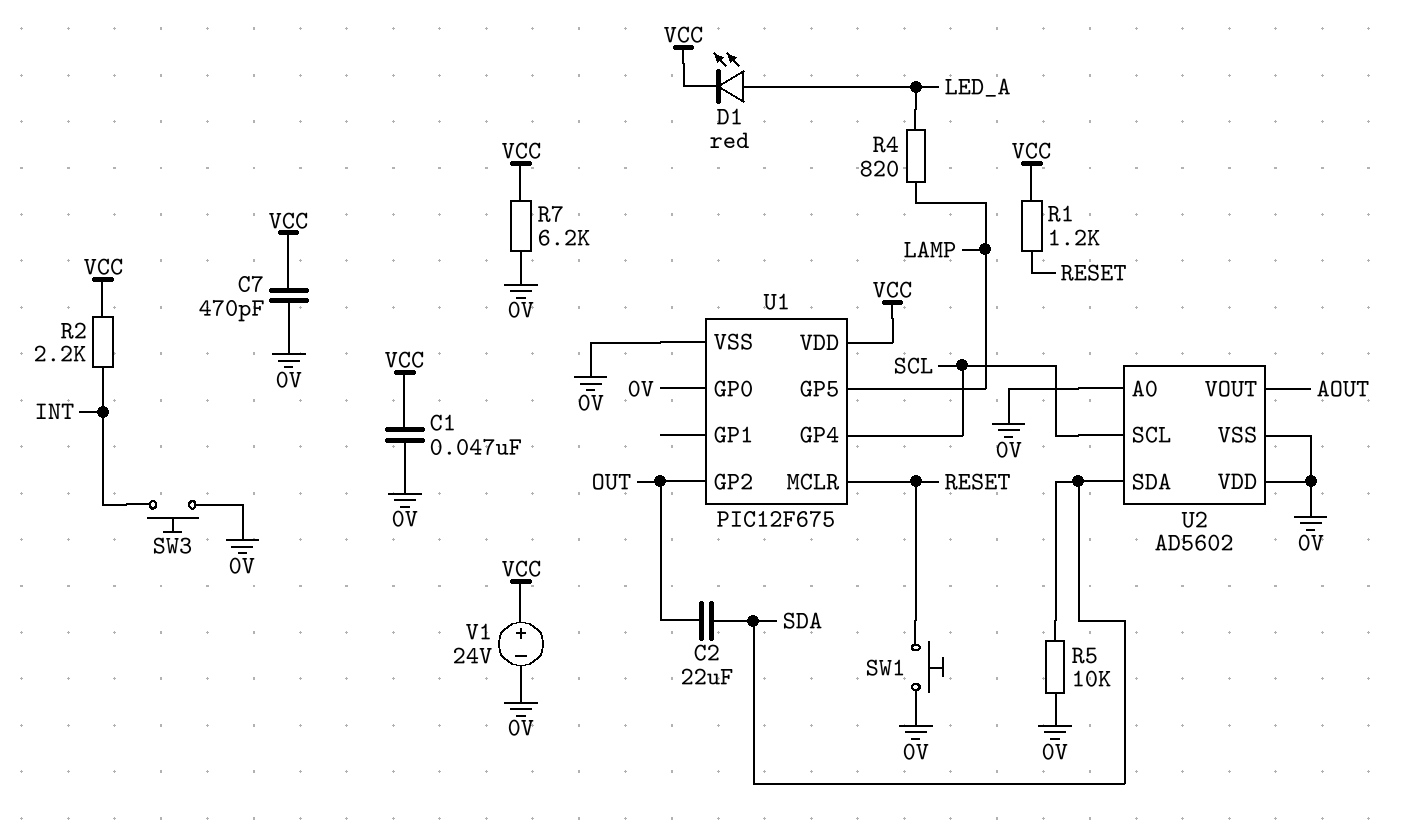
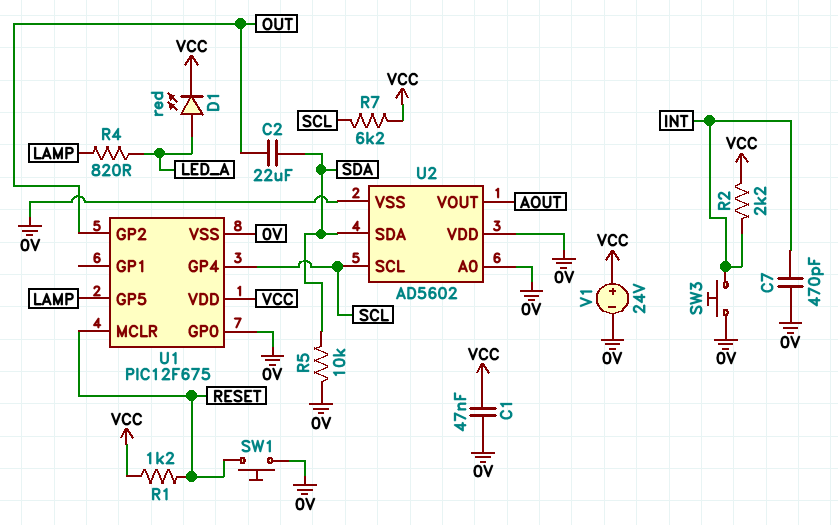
C7: 470pF (0V, VCC) -> 470pF (0V, INT)
R7: 6.2k (0V, VCC) -> 6.2k (SCL, VCC)

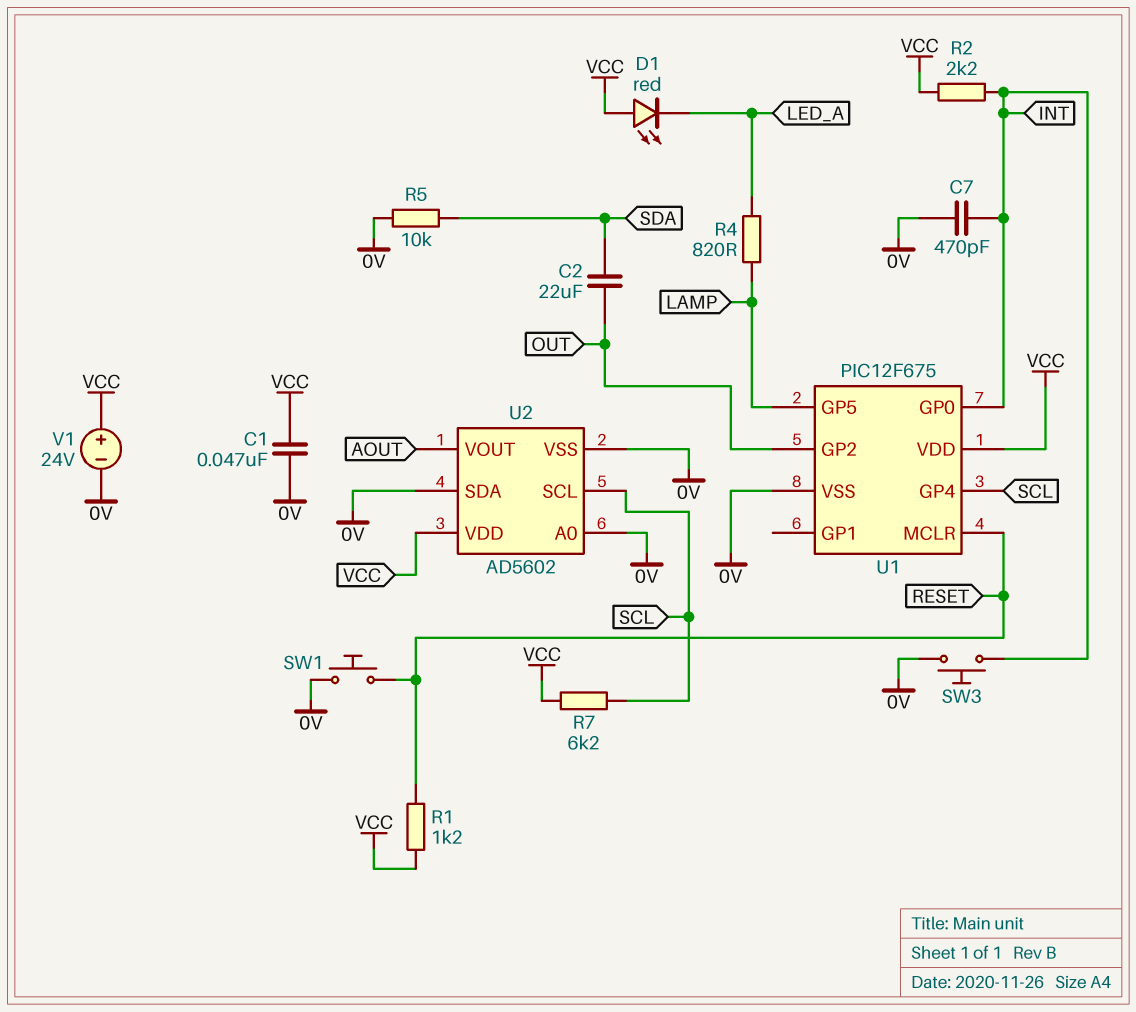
D1: LED red (A LED_A, K VCC) -> LED red (A VCC, K LED_A)
U1 pin GP0: 0V -> INT
U2 pin SDA: SDA -> 0V
U2 pin VDD: 0V -> VCC

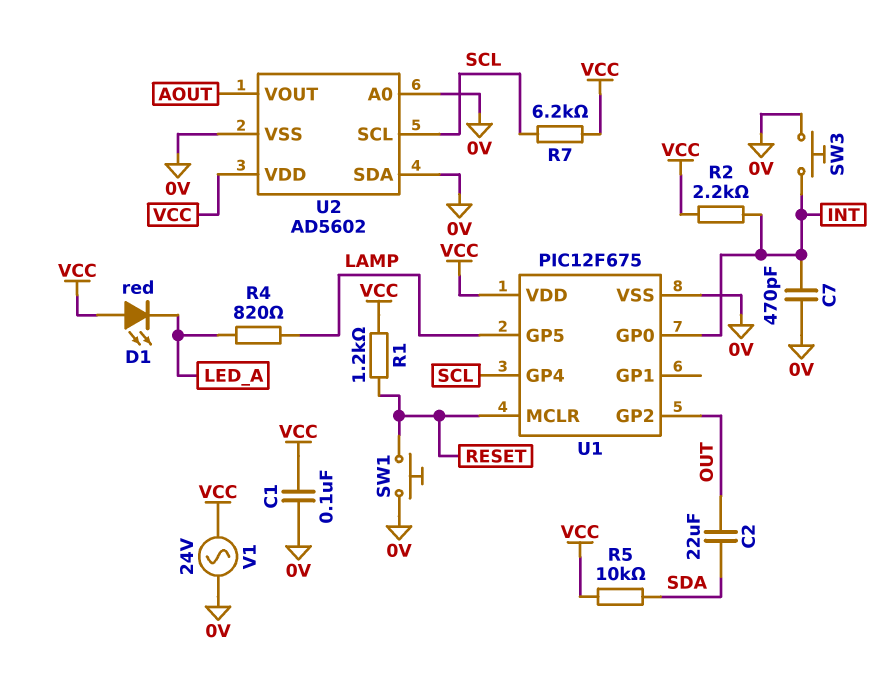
C1: 47nF (0V, VCC) -> 100nF (0V, VCC)
R5: 10k (0V, SDA) -> 10k (SDA, VCC)
V1: 24V (plus VCC, minus 0V) -> AC 24V (0V, VCC)

